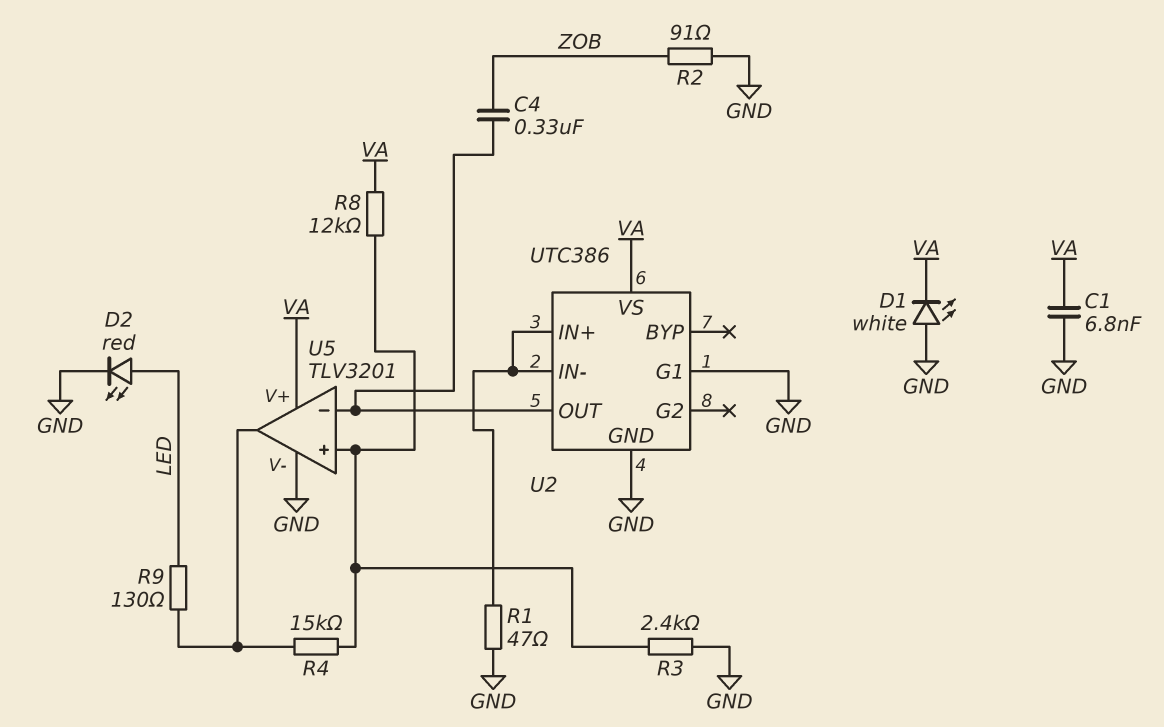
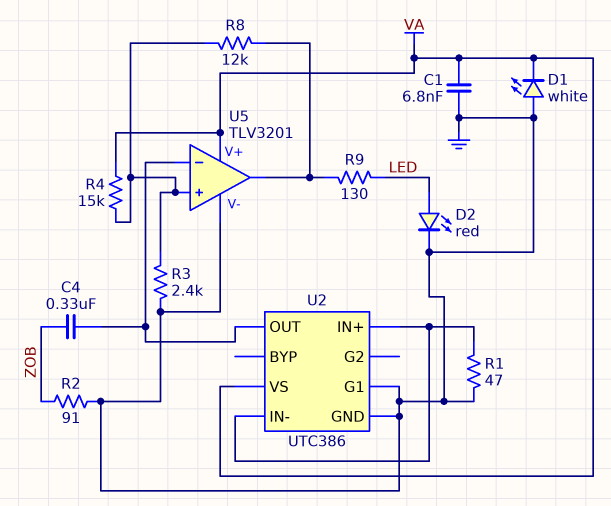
R4: 15k (U5/in+, U5/out) -> 15k (U5/in+, VA)
R8: 12k (U5/in+, VA) -> 12k (U5/in+, U5/out)

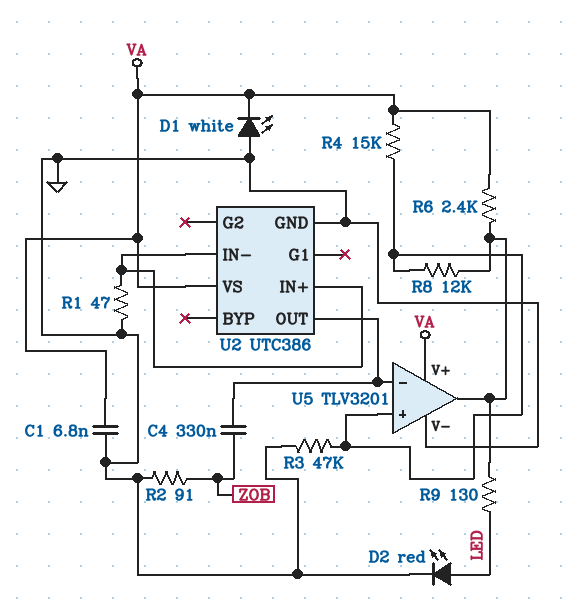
R3: 2.4k (GND, U5/in+) -> 47k (GND, U5/in+)
R6: none -> 2.4k (U5/out, VA)
U2 pin G1: GND -> none

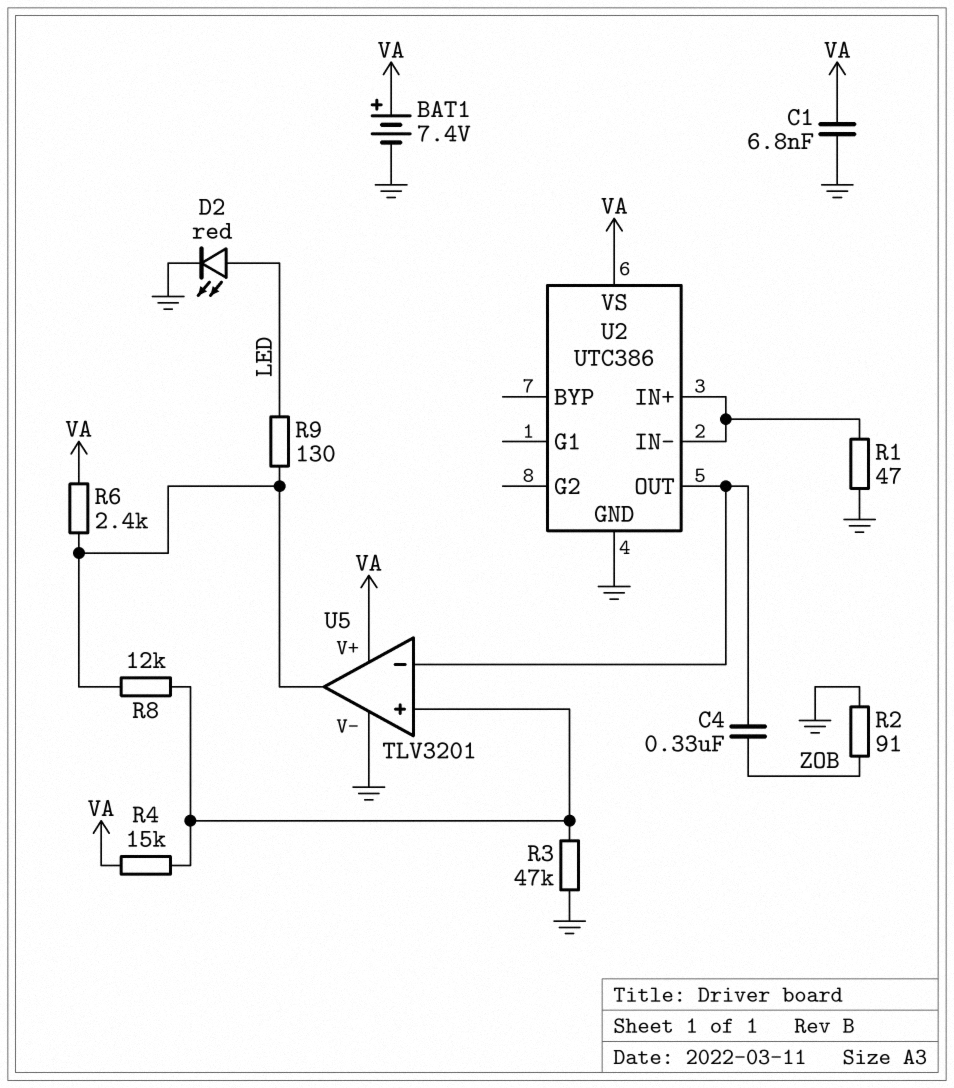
BAT1: none -> 7.4V (plus VA, minus GND)
D1: LED white (A GND, K VA) -> none

